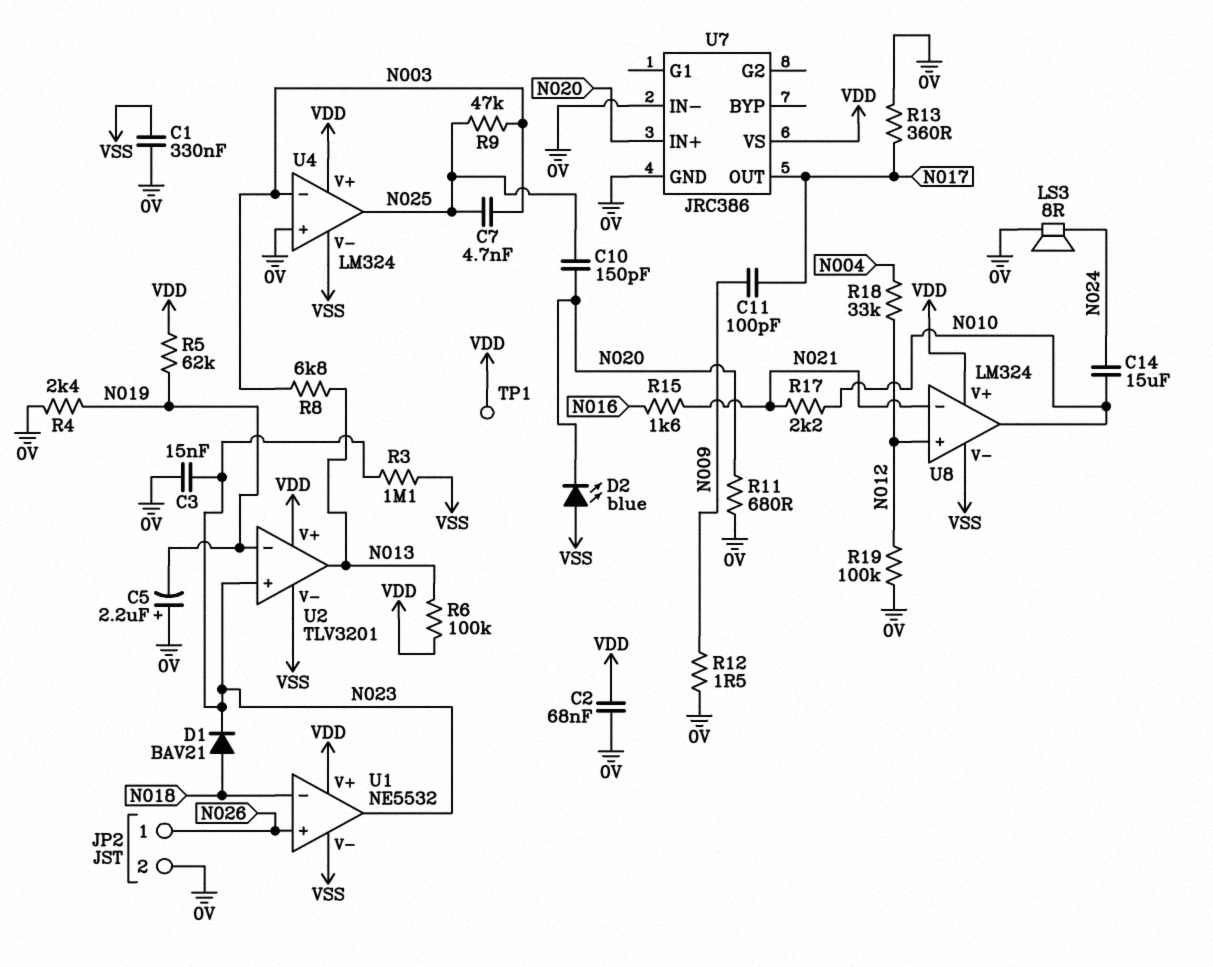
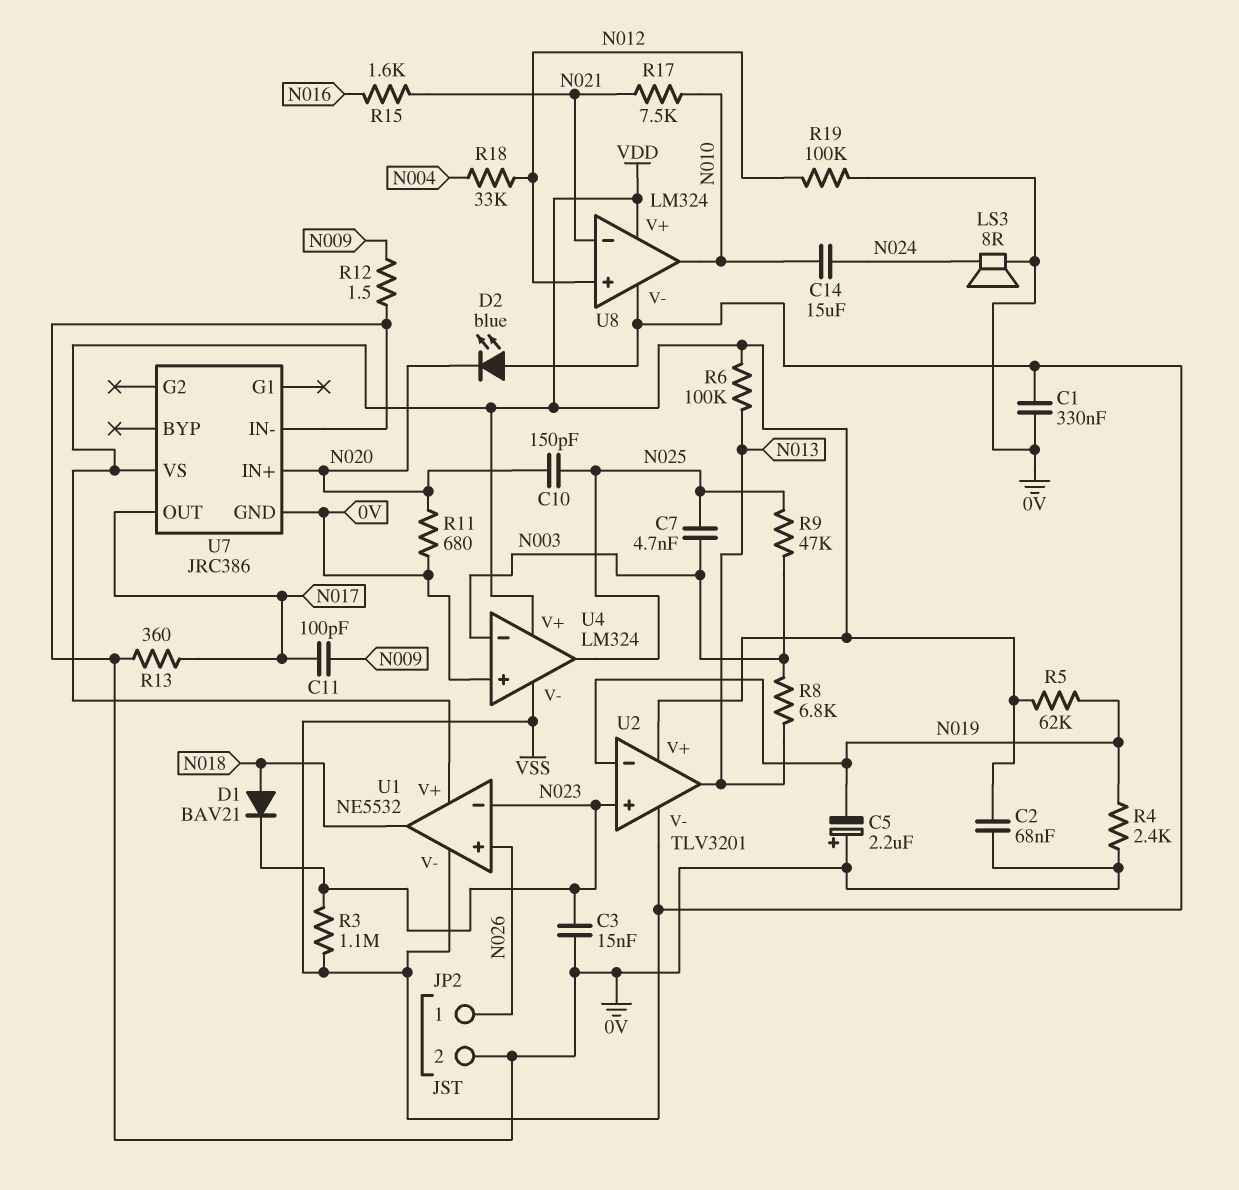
R17: 2.2k (N010, N021) -> 7.5k (N010, N021)
TP1: test point (VDD) -> none
U1 pin in-: N018 -> N023
U1 pin out: N023 -> N018

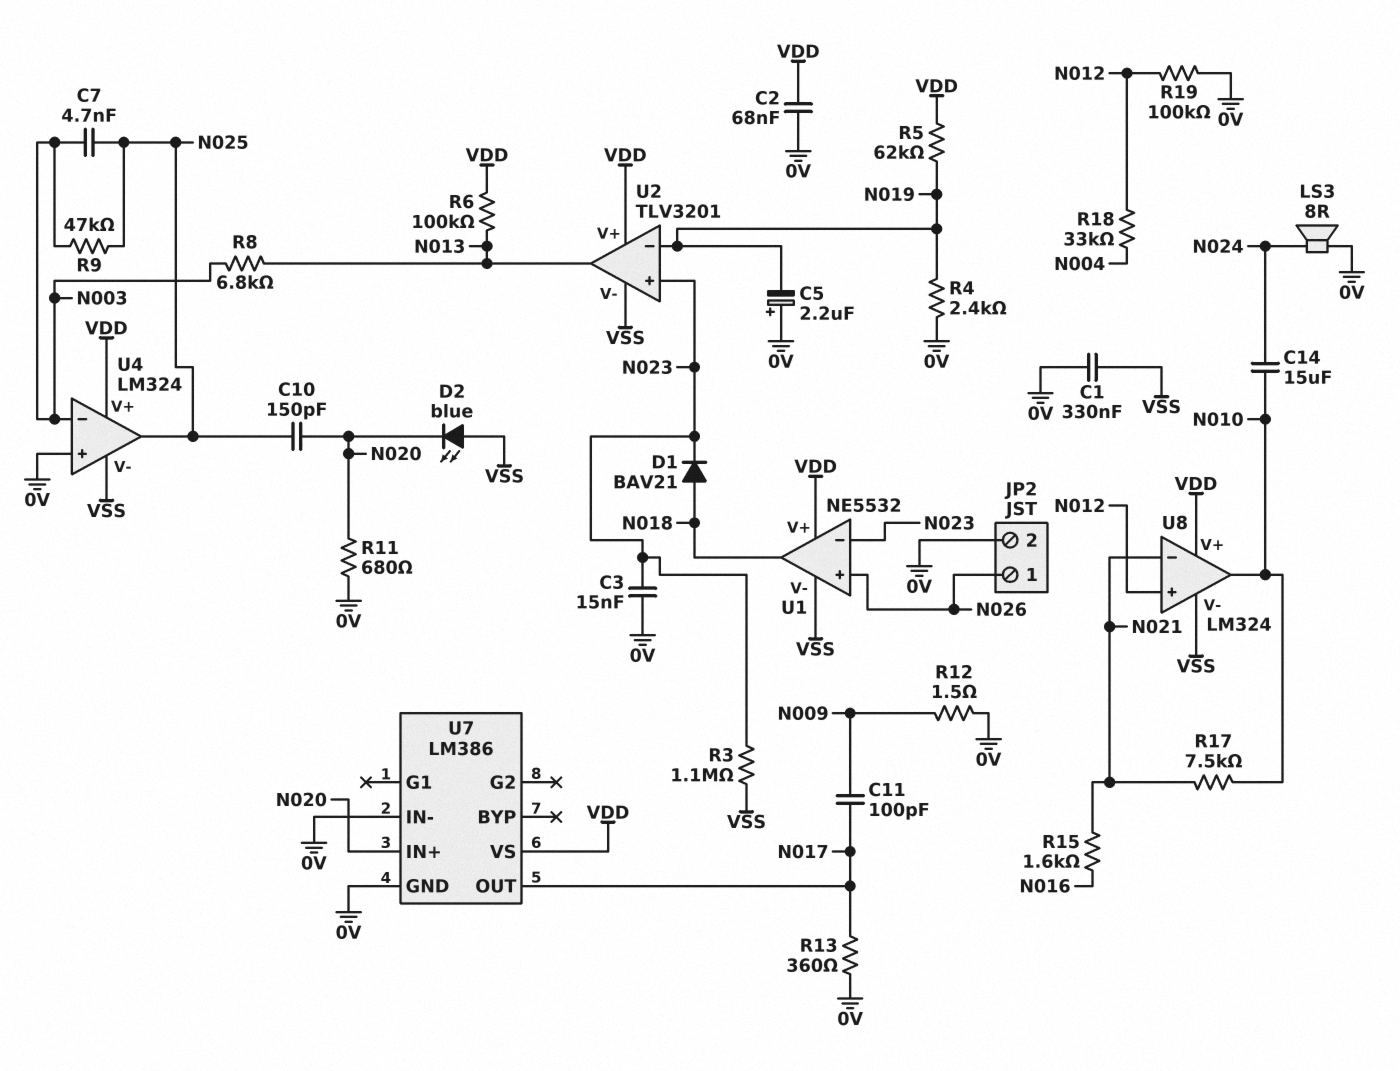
U7: JRC386 -> LM386

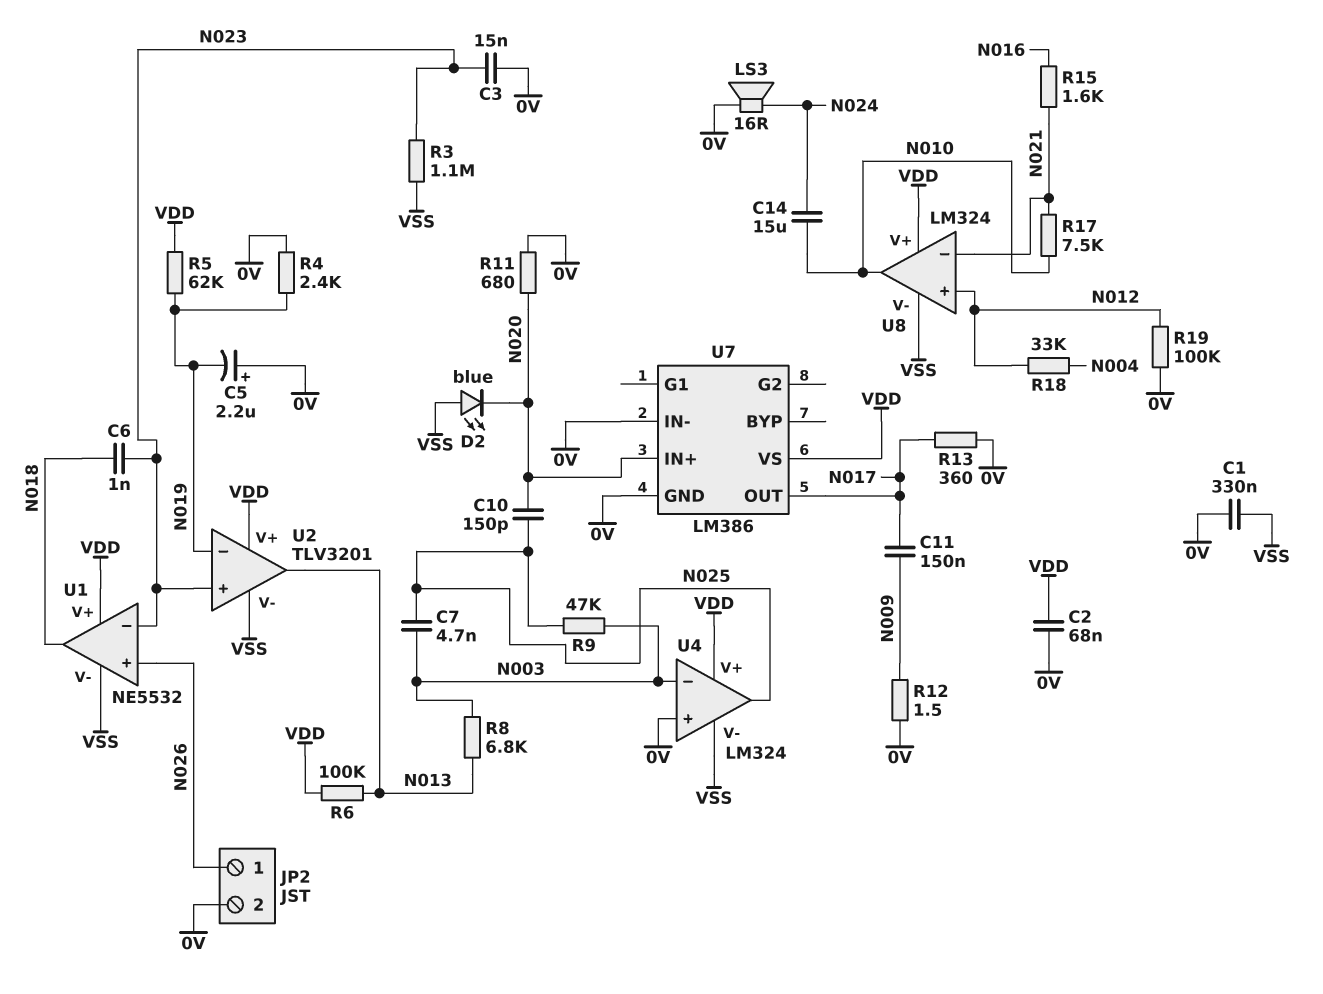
C6: none -> 1nF (N018, N023)
C11: 100pF (N009, N017) -> 150nF (N009, N017)
D1: diode BAV21 (A N018, K N023) -> none
LS3: speaker 8R (0V, N024) -> speaker 16R (0V, N024)

